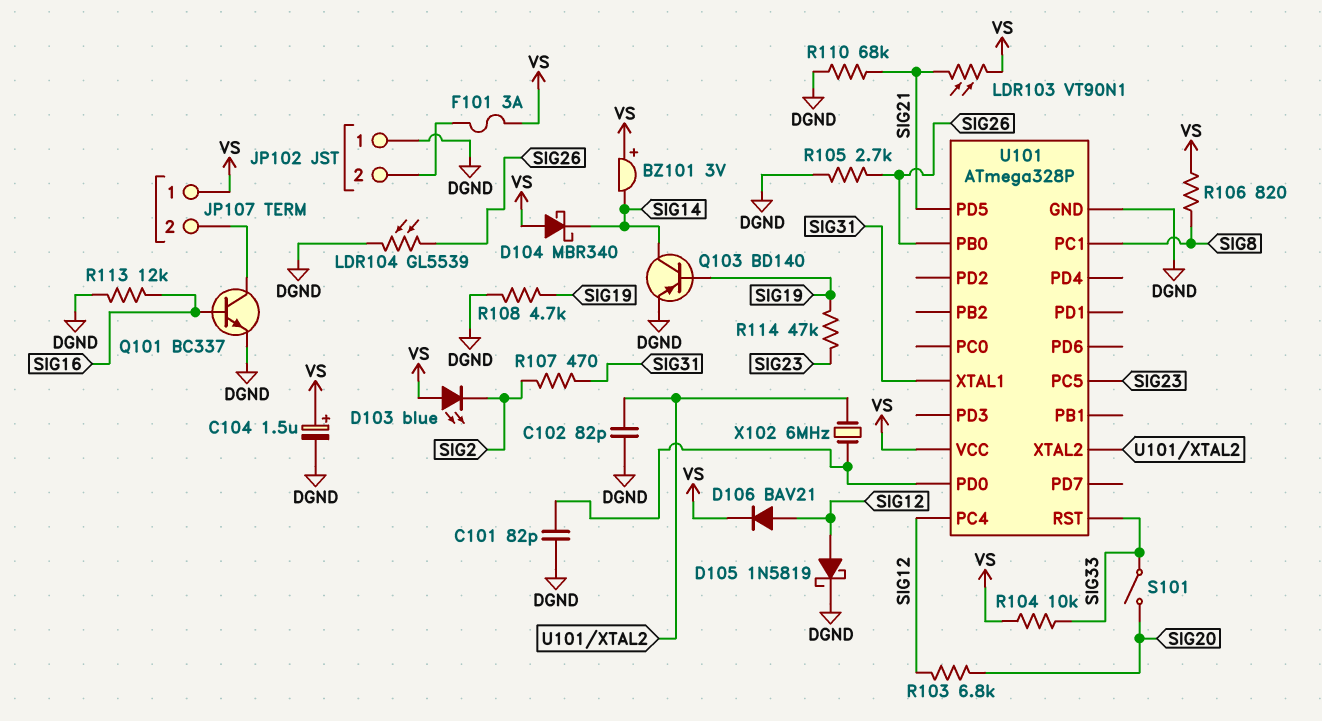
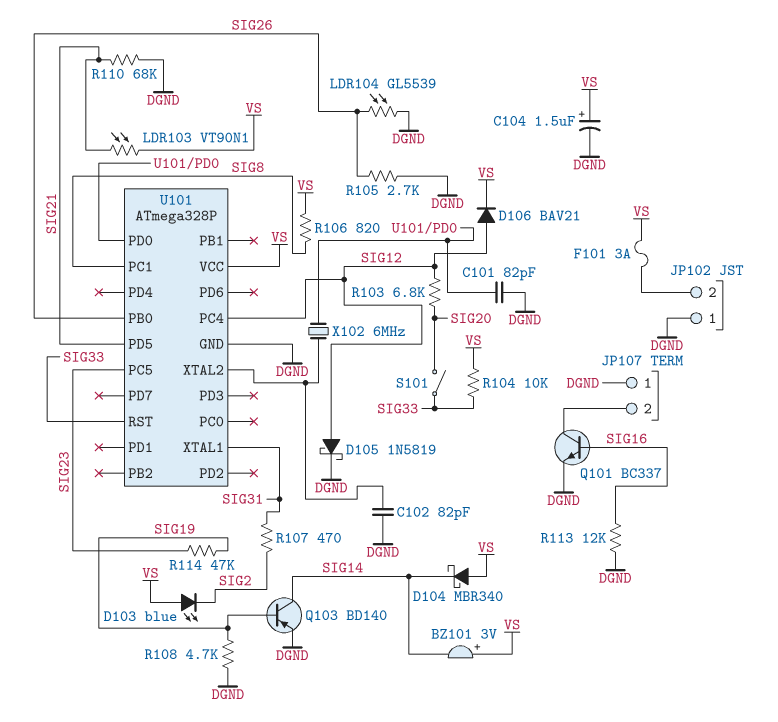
JP107 pin 1: VS -> DGND

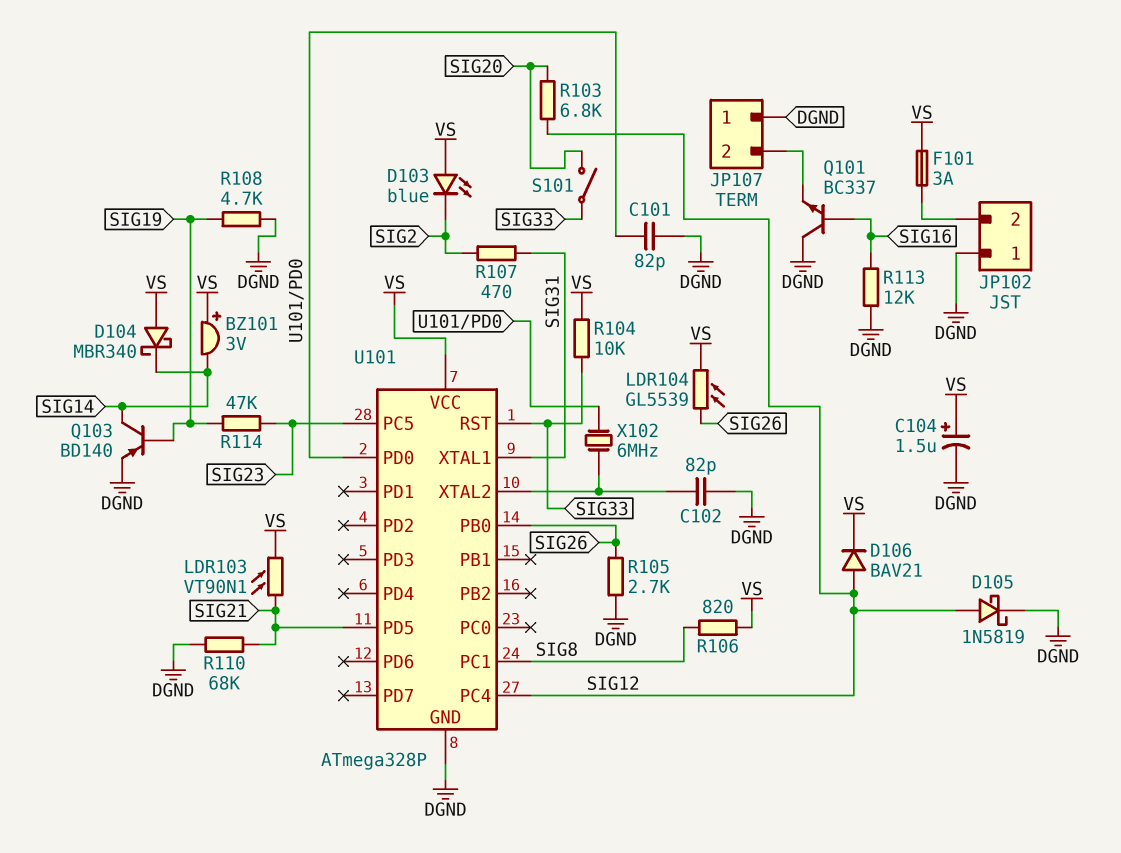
LDR104: GL5539 (DGND, SIG26) -> GL5539 (SIG26, VS)
Q101: NPN BC337 (B SIG16, C JP107/2, E DGND) -> NPN BC337 (B SIG16, C DGND, E JP107/2)

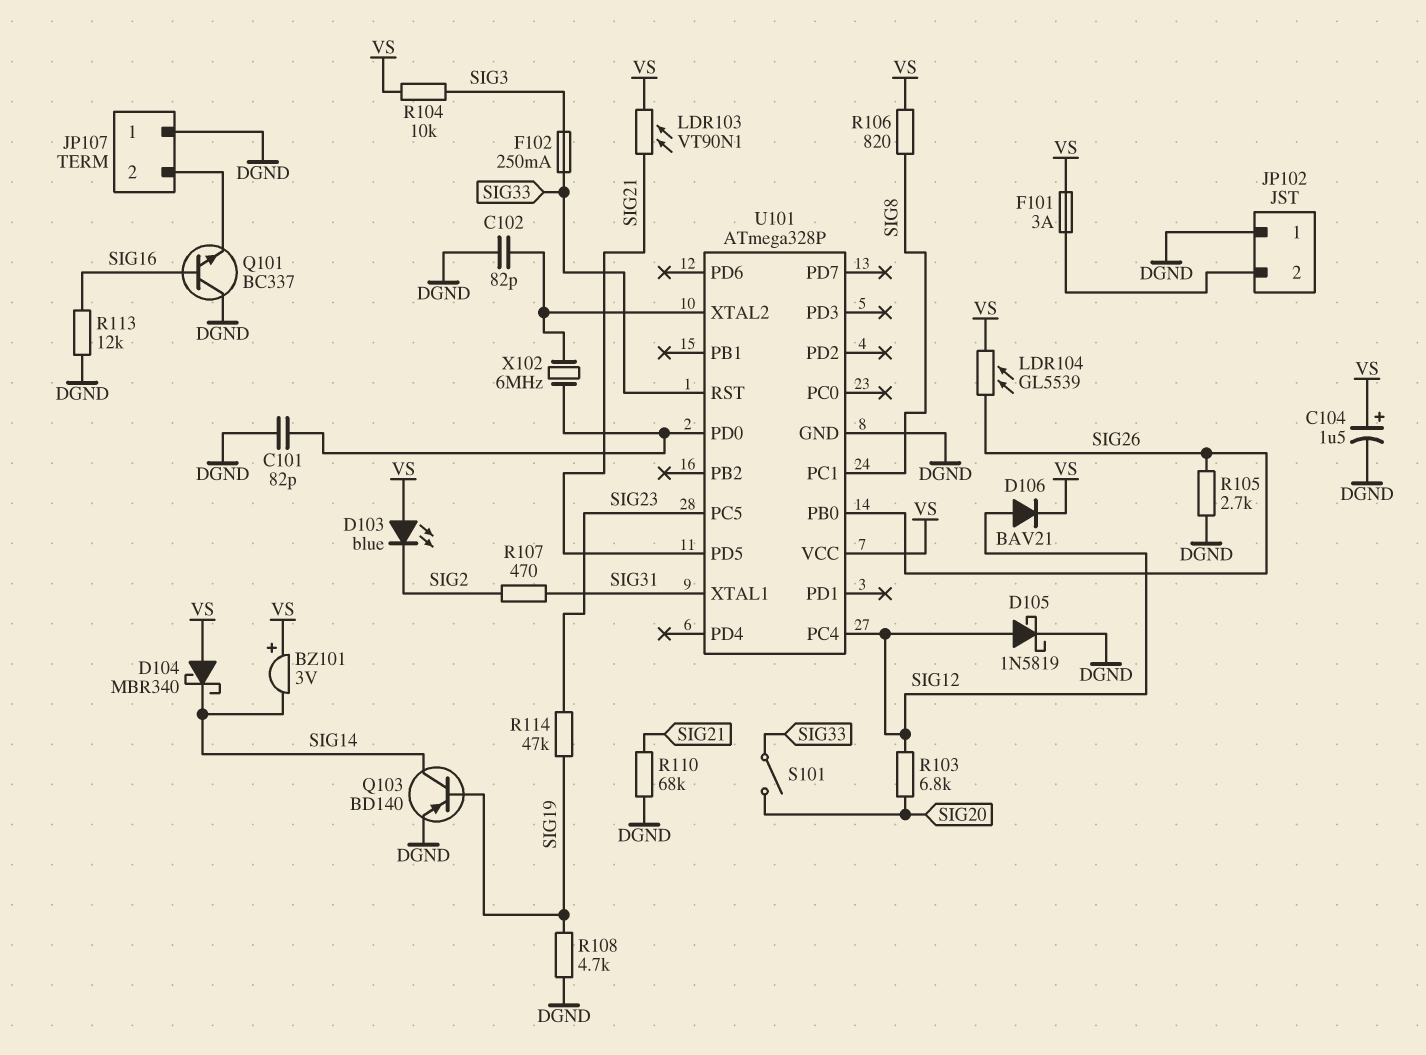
F102: none -> 250mA (SIG3, SIG33)
R104: 10k (SIG33, VS) -> 10k (SIG3, VS)

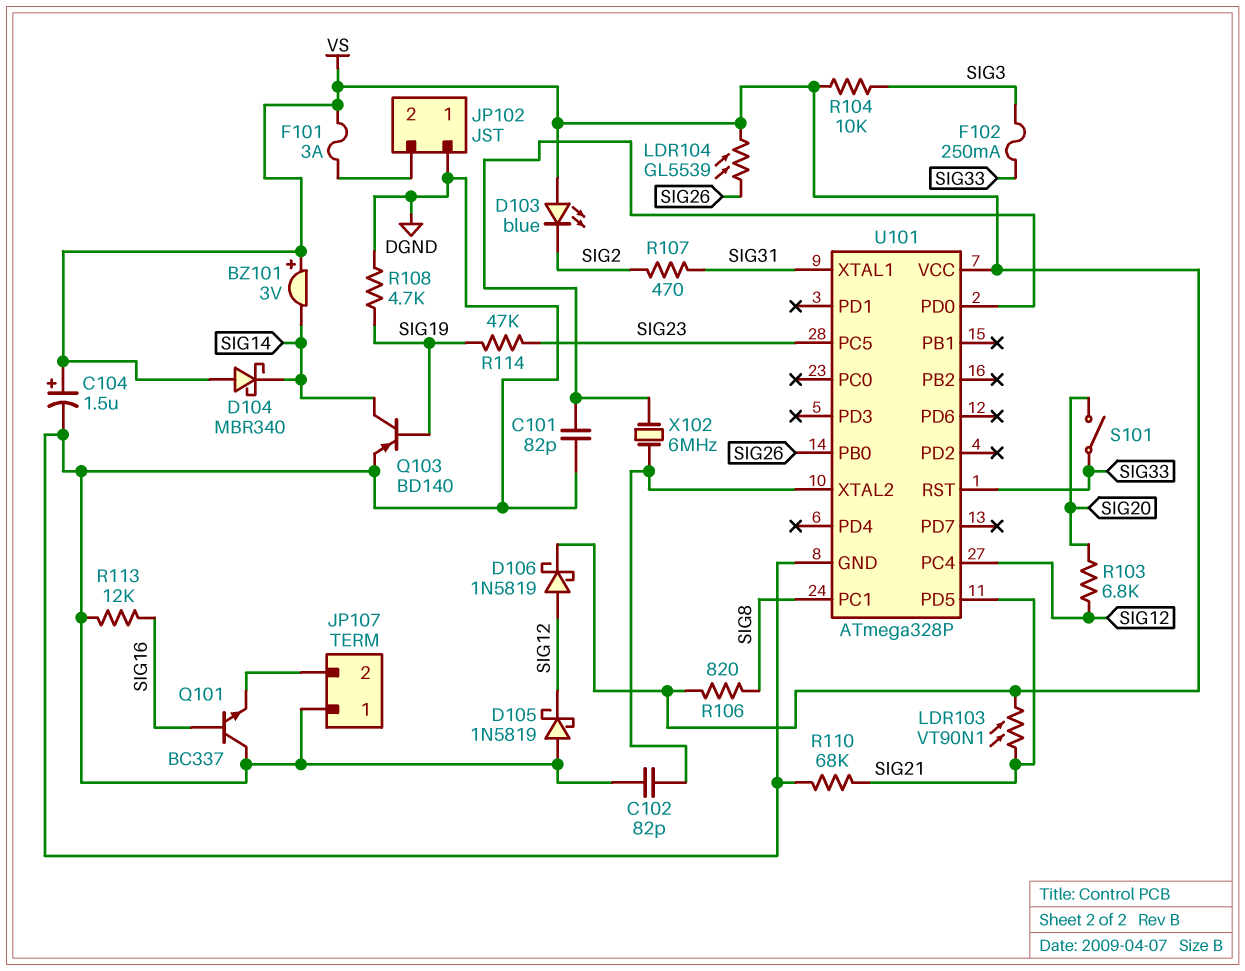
D105: schottky 1N5819 (A SIG12, K DGND) -> schottky 1N5819 (A DGND, K SIG12)
D106: diode BAV21 (A SIG12, K VS) -> schottky 1N5819 (A SIG12, K VS)
R105: 2.7k (DGND, SIG26) -> none

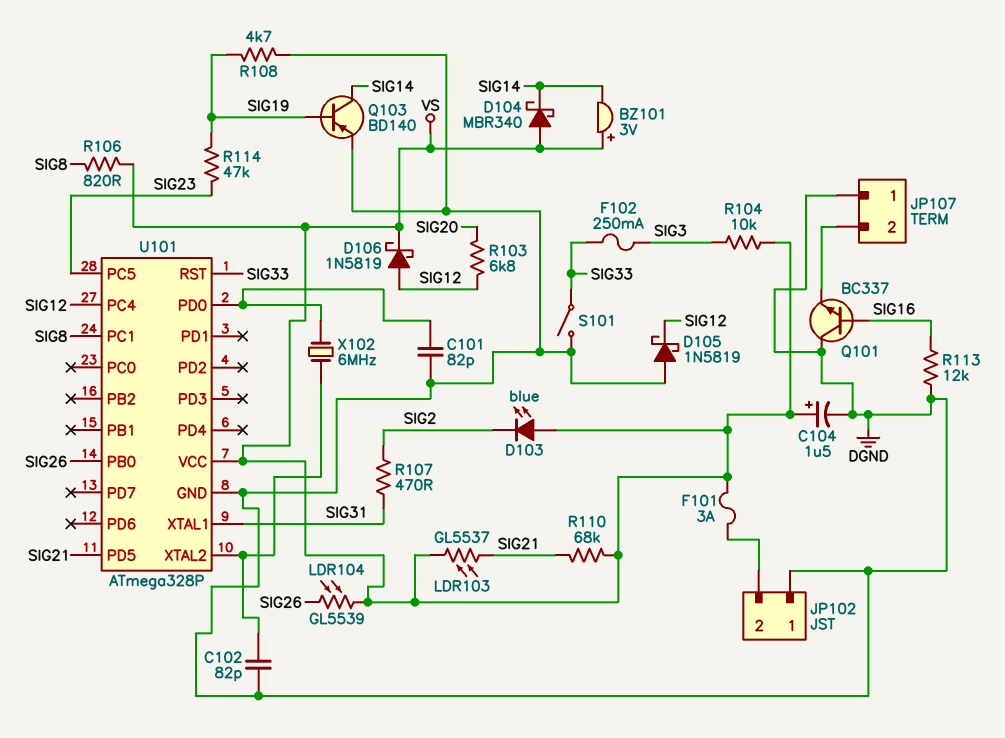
LDR103: VT90N1 (SIG21, VS) -> GL5537 (SIG21, VS)
R110: 68k (DGND, SIG21) -> 68k (SIG21, VS)
S101: switch (SIG20, SIG33) -> switch (DGND, SIG33)

